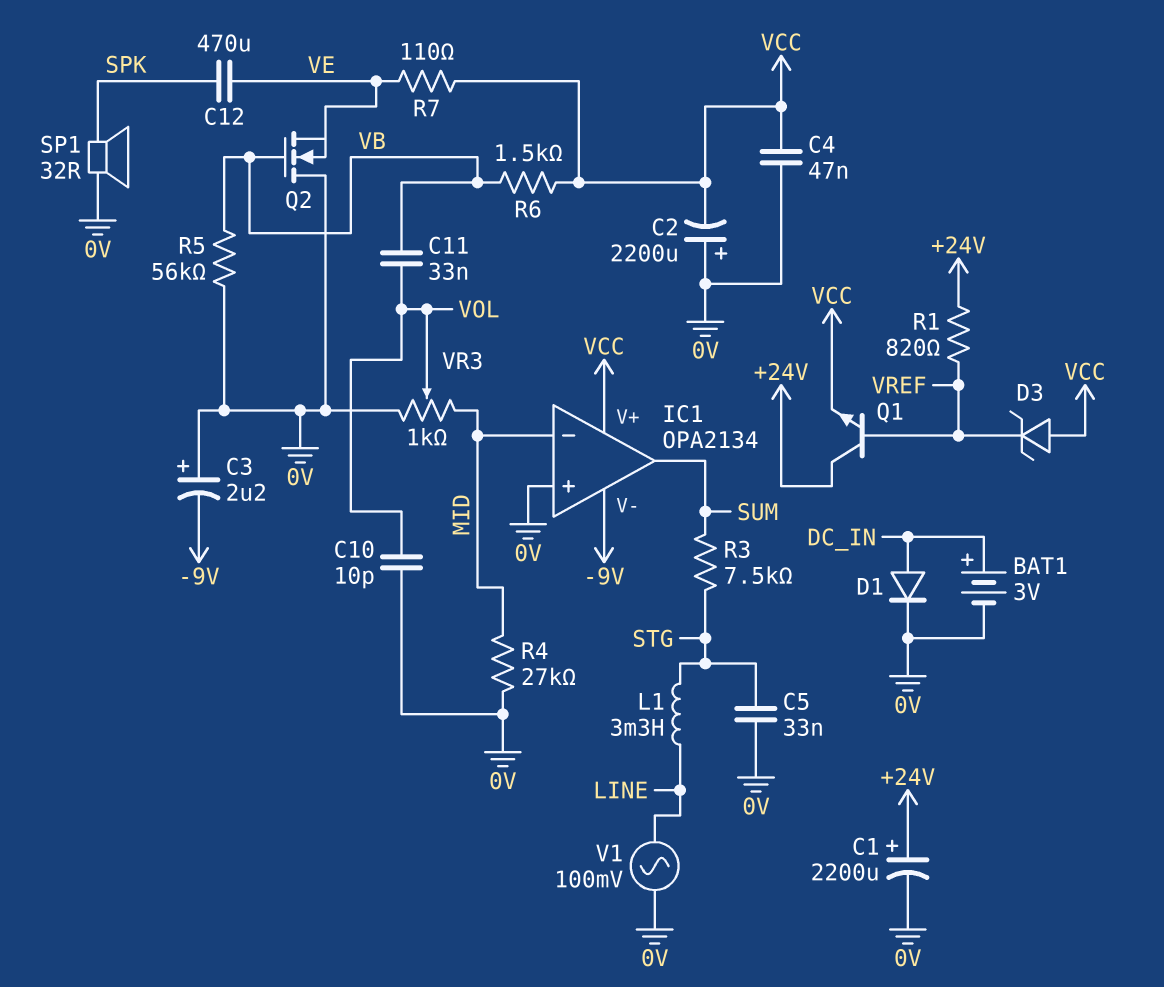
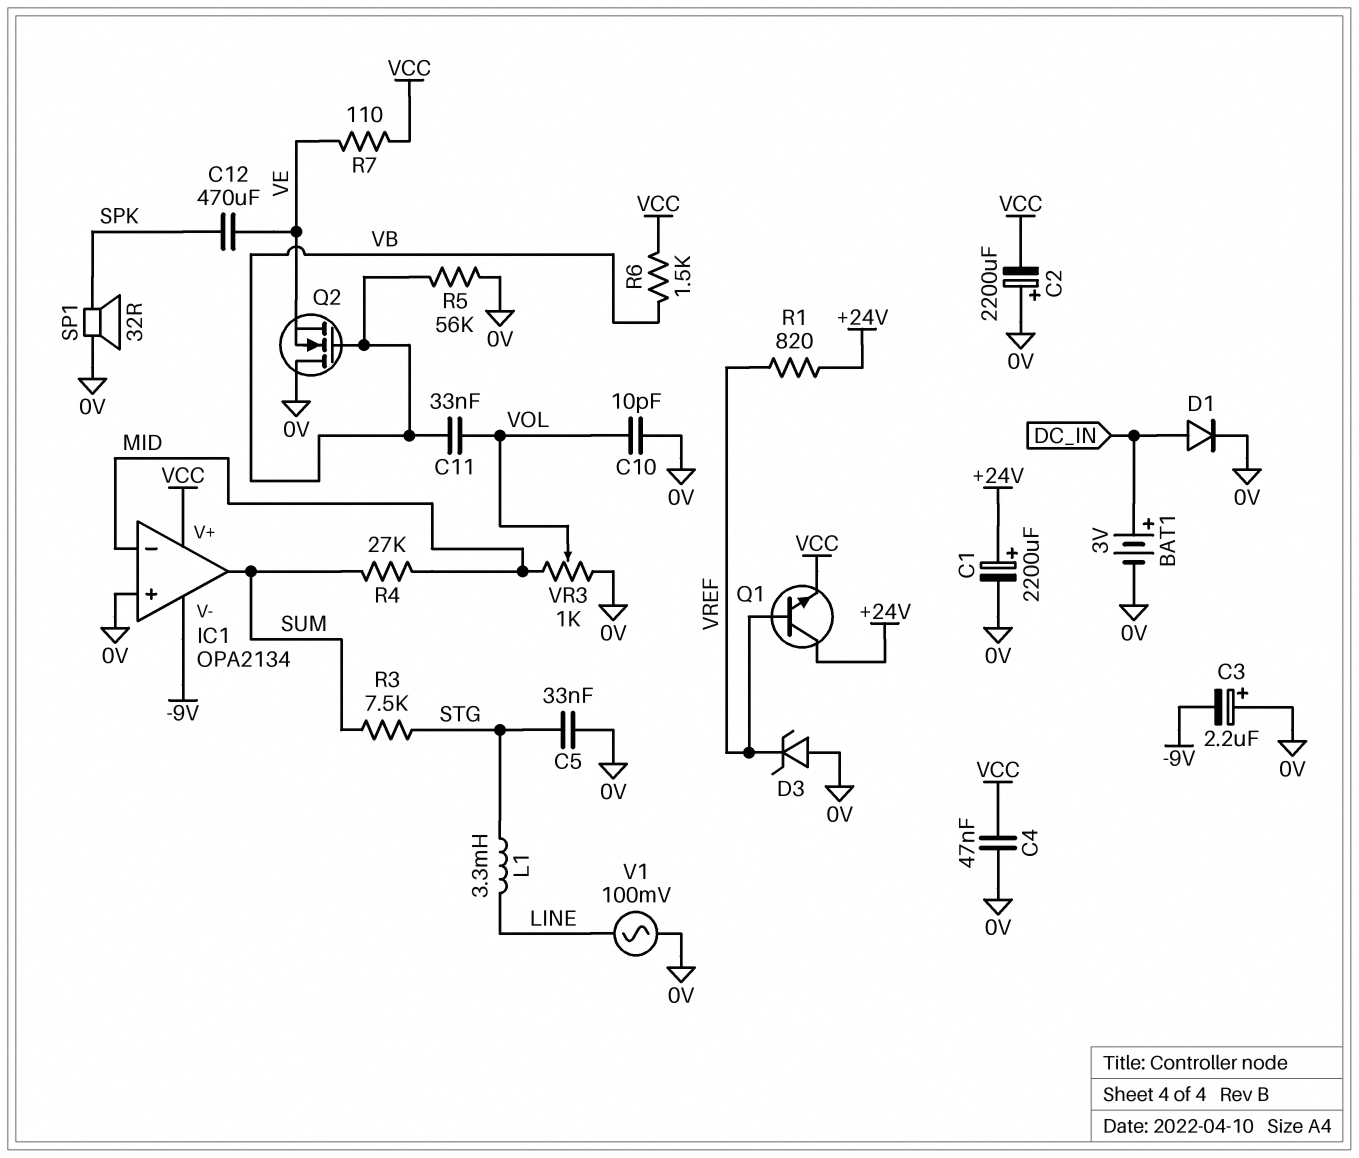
D3: zener (A VCC, K VREF) -> zener (A 0V, K VREF)
R4: 27k (0V, MID) -> 27k (MID, SUM)

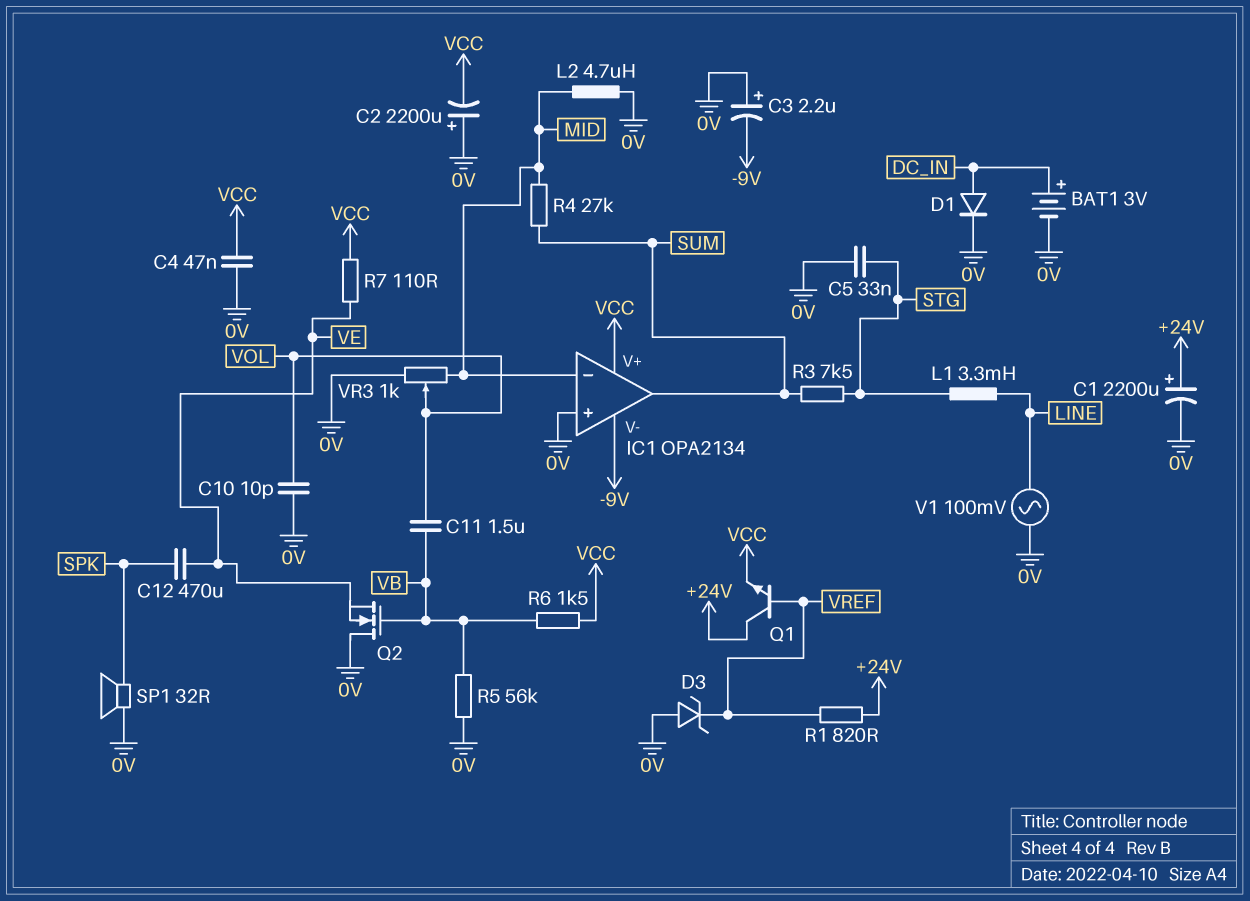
C11: 33nF (VB, VOL) -> 1.5uF (VB, VOL)
L2: none -> 4.7uH (0V, MID)

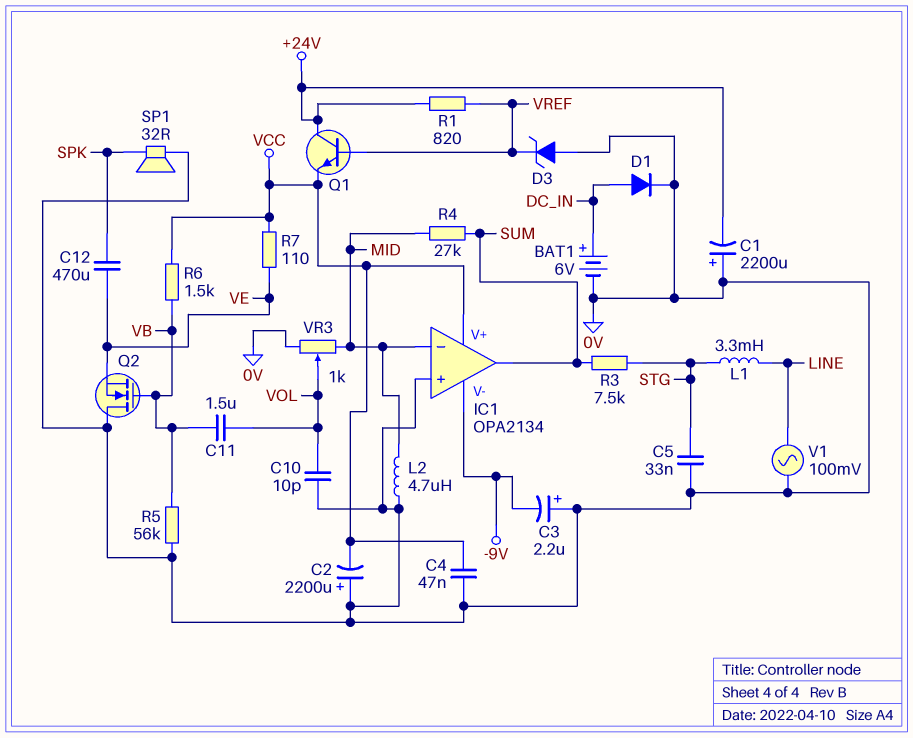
BAT1: 3V (plus DC_IN, minus 0V) -> 6V (plus DC_IN, minus 0V)
C1: 2200uF (plus +24V, minus 0V) -> 2200uF (plus 0V, minus +24V)

